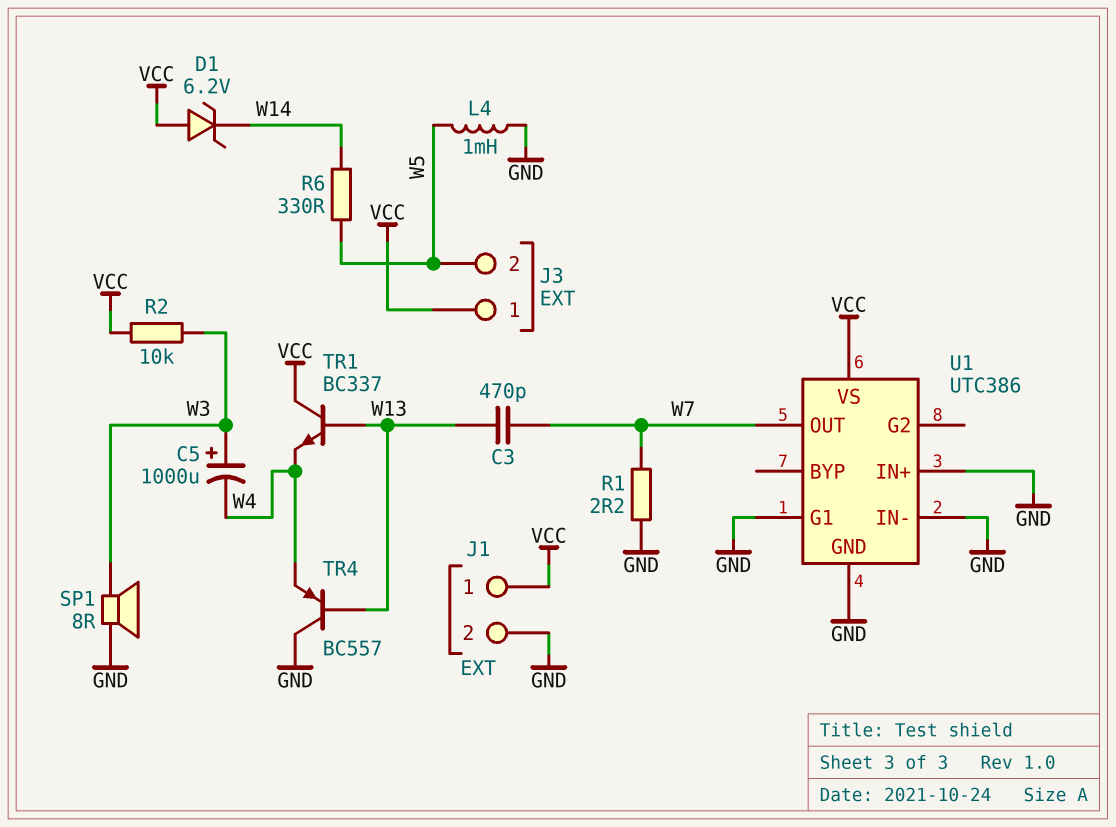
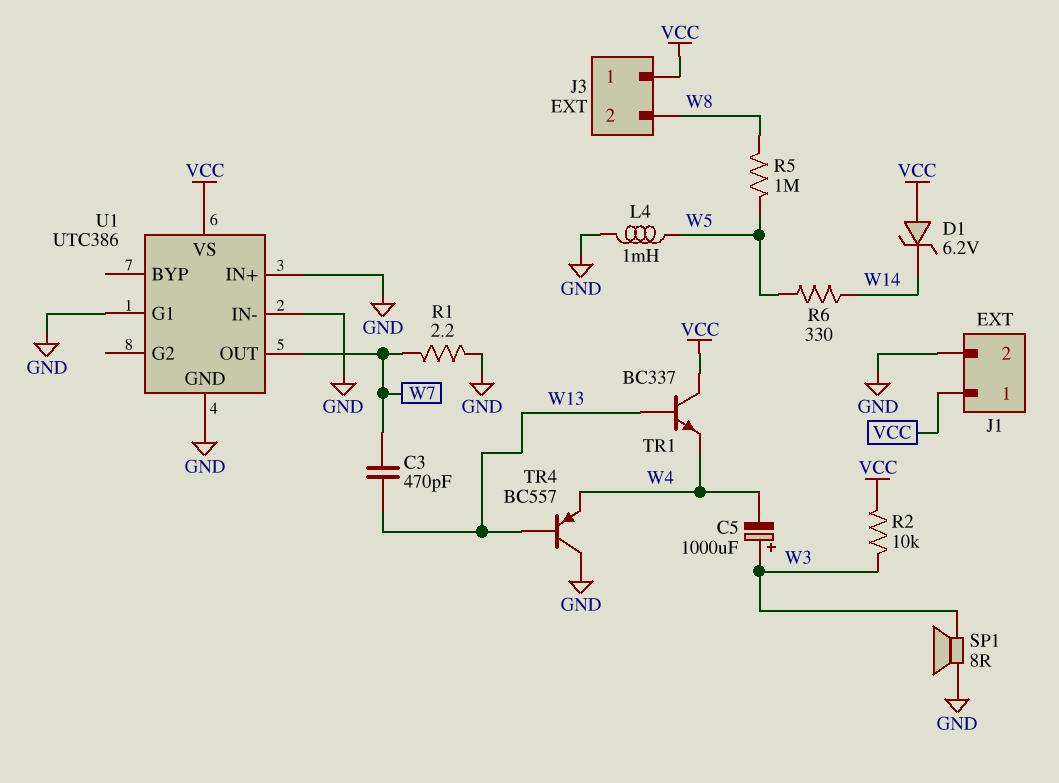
J3 pin 2: W5 -> W8
R5: none -> 1M (W5, W8)

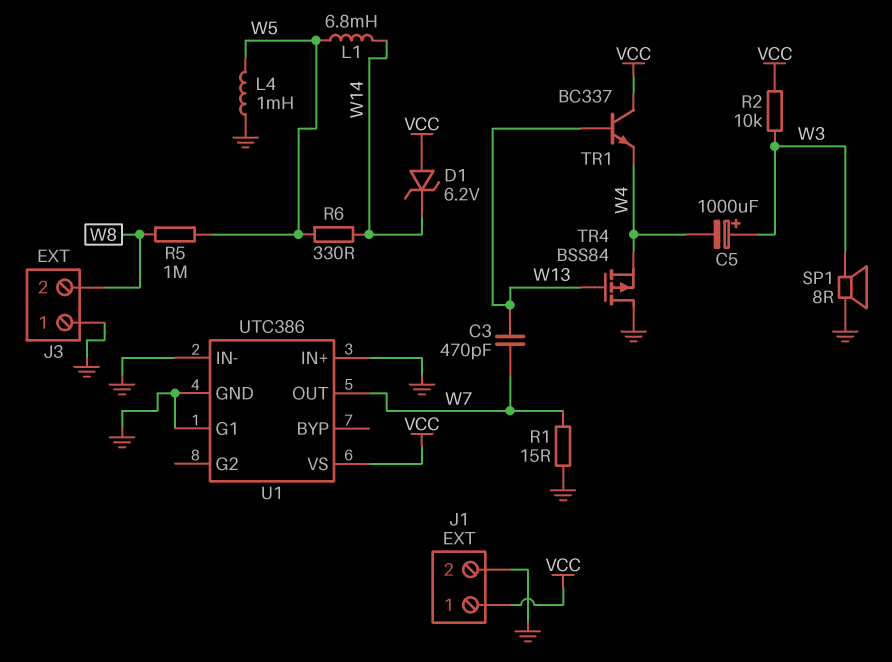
J3 pin 1: VCC -> GND
L1: none -> 6.8mH (W5, W14)
R1: 2.2 (GND, W7) -> 15 (GND, W7)
TR4: PNP BC557 (B W13, C GND, E W4) -> PMOS BSS84 (G W13, D GND, S W4)

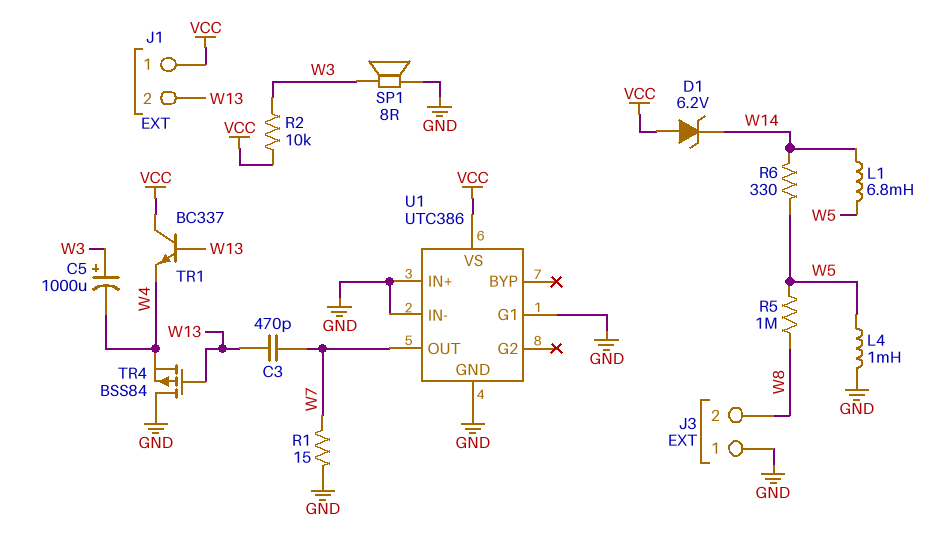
J1 pin 2: GND -> W13

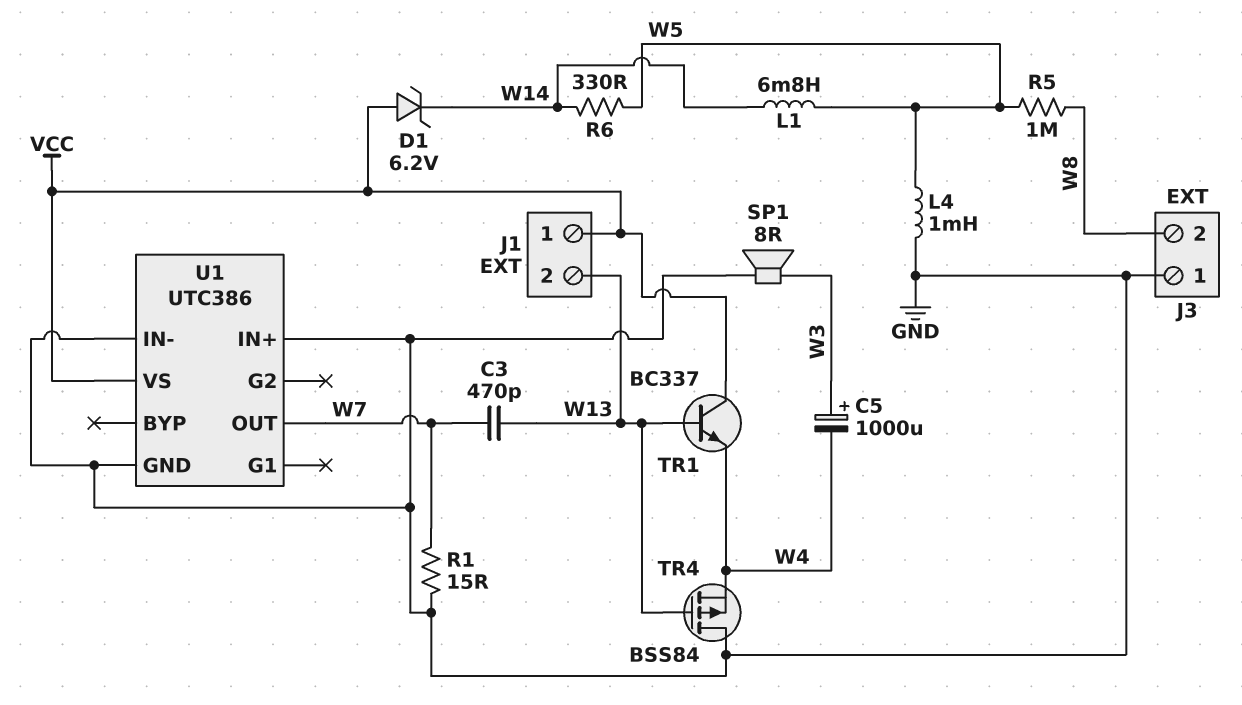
R2: 10k (VCC, W3) -> none
U1 pin G1: GND -> none

